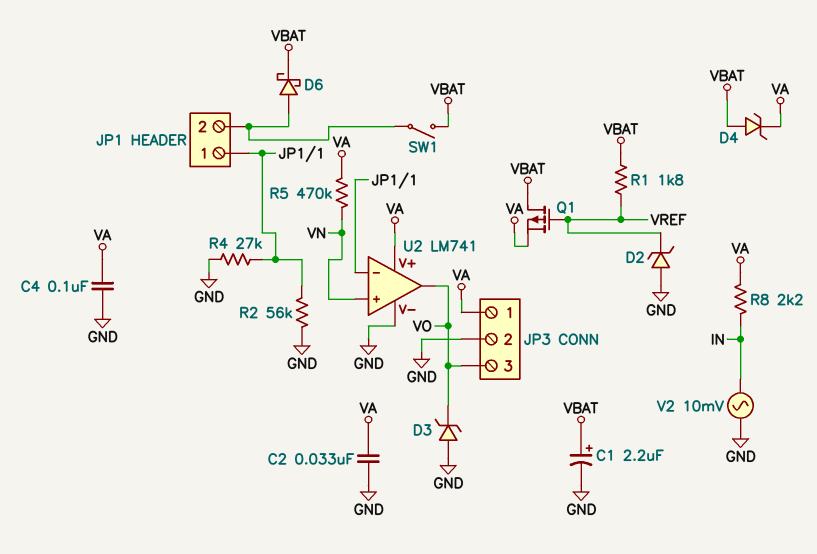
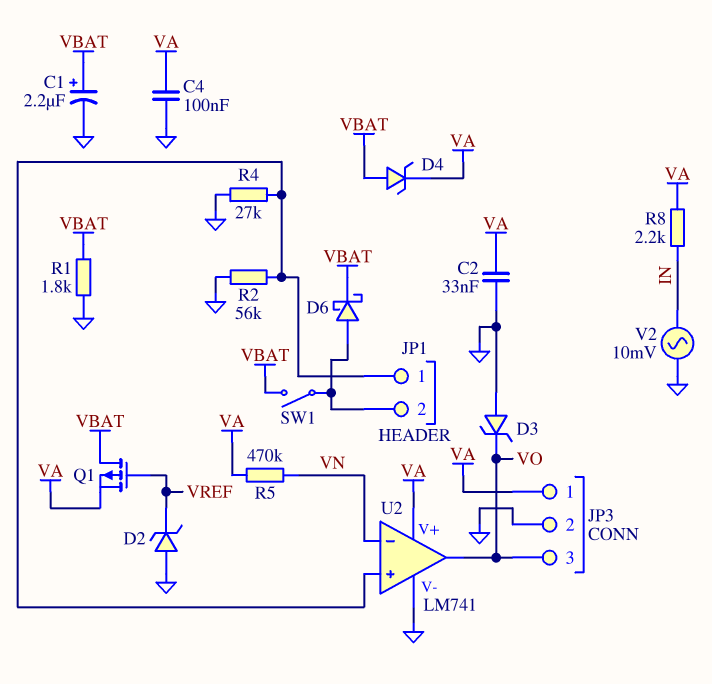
R1: 1.8k (VBAT, VREF) -> 1.8k (GND, VBAT)
U2 pin in+: VN -> JP1/1
U2 pin in-: JP1/1 -> VN

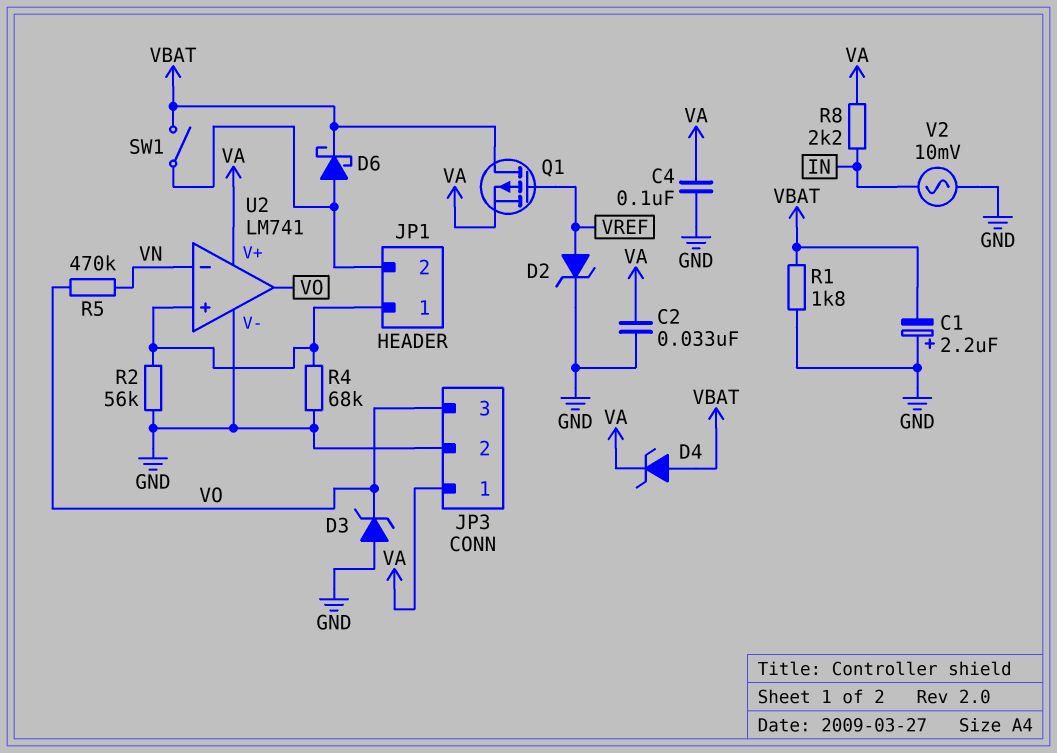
C1: 2.2uF (plus VBAT, minus GND) -> 2.2uF (plus GND, minus VBAT)
D2: zener (A GND, K VREF) -> zener (A VREF, K GND)
R4: 27k (GND, JP1/1) -> 68k (GND, JP1/1)
R5: 470k (VA, VN) -> 470k (VN, VO)

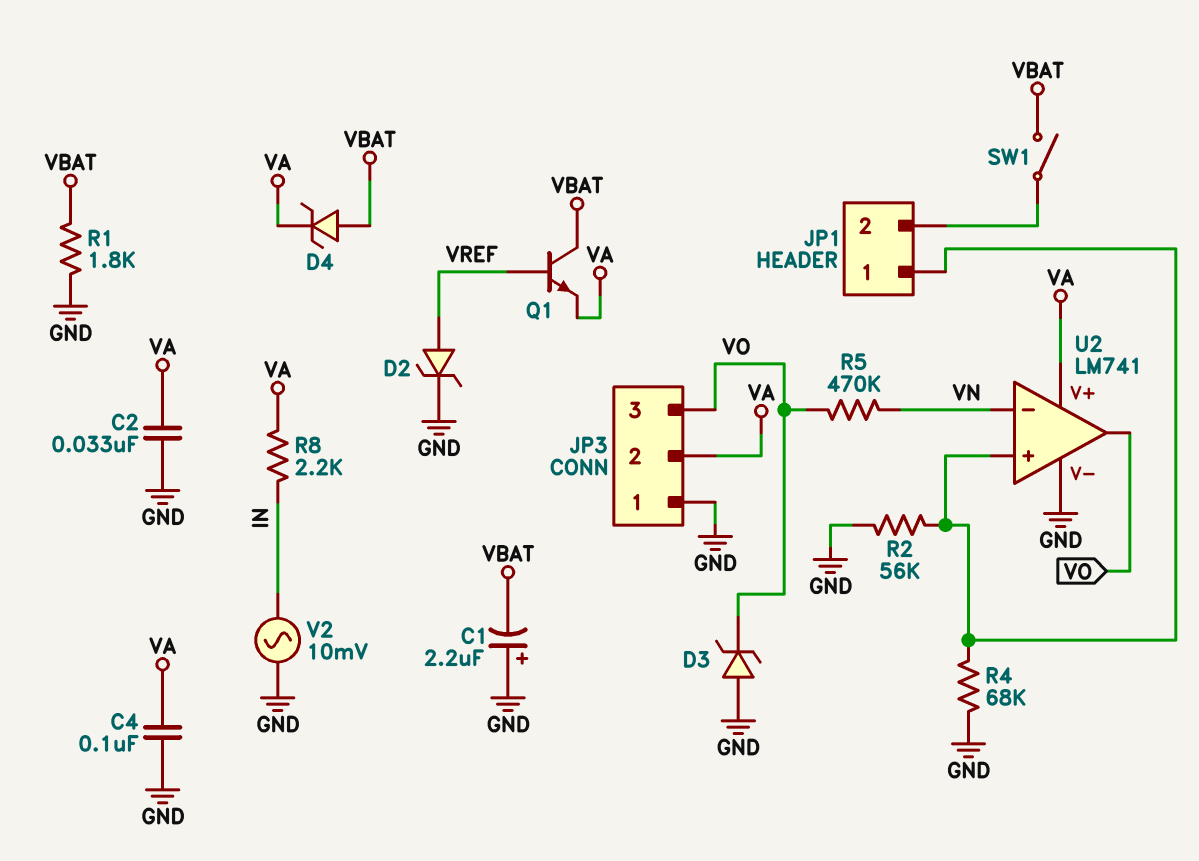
D6: schottky (A JP1/2, K VBAT) -> none
JP3 pin 1: VA -> GND
JP3 pin 2: GND -> VA
Q1: PMOS (G VREF, D VBAT, S VA) -> NPN (B VREF, C VBAT, E VA)

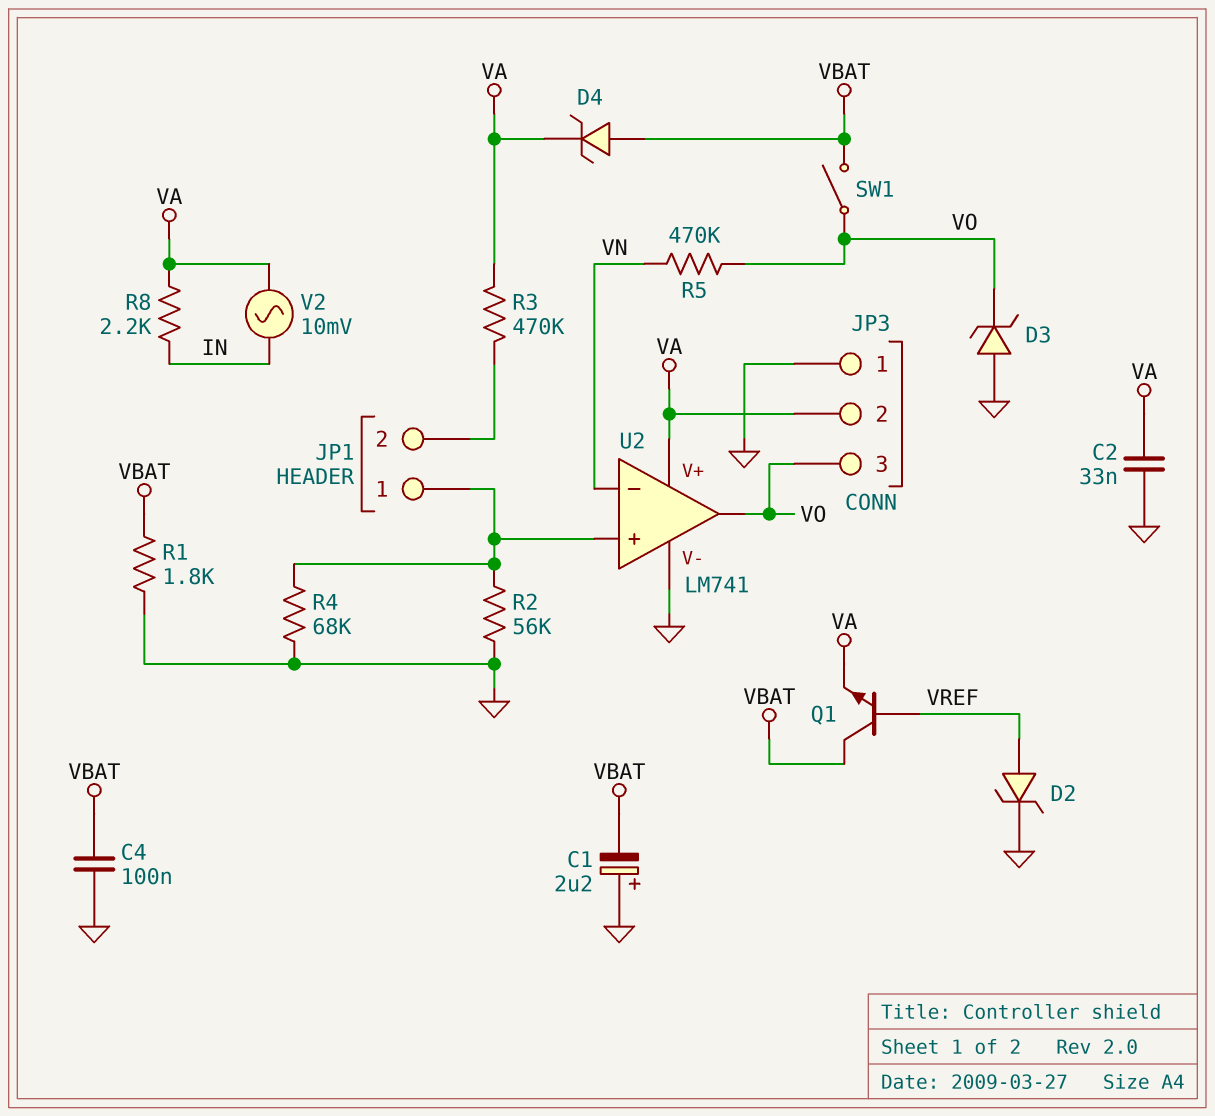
C4: 100nF (GND, VA) -> 100nF (GND, VBAT)
R3: none -> 470k (JP1/2, VA)
SW1: switch (JP1/2, VBAT) -> switch (VBAT, VO)
V2: AC 10mV (GND, IN) -> AC 10mV (IN, VA)

